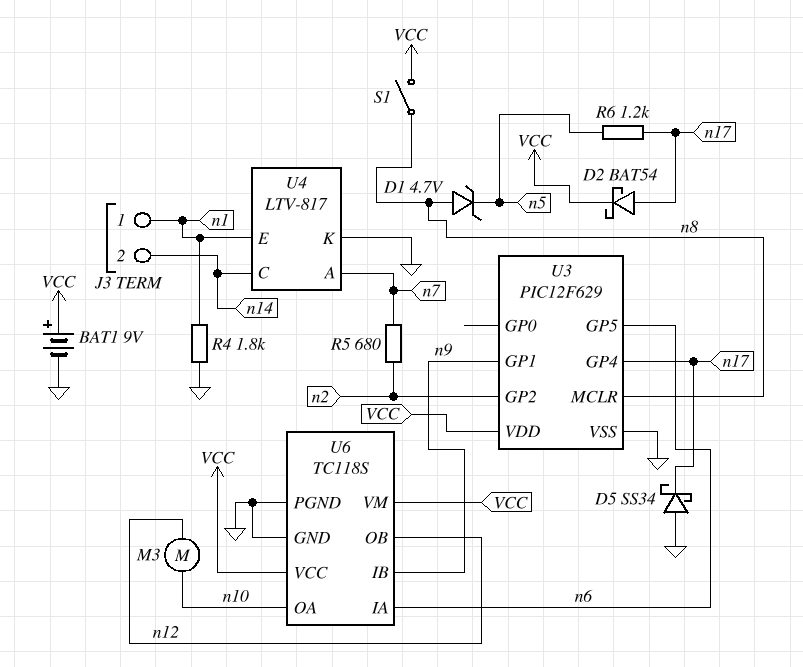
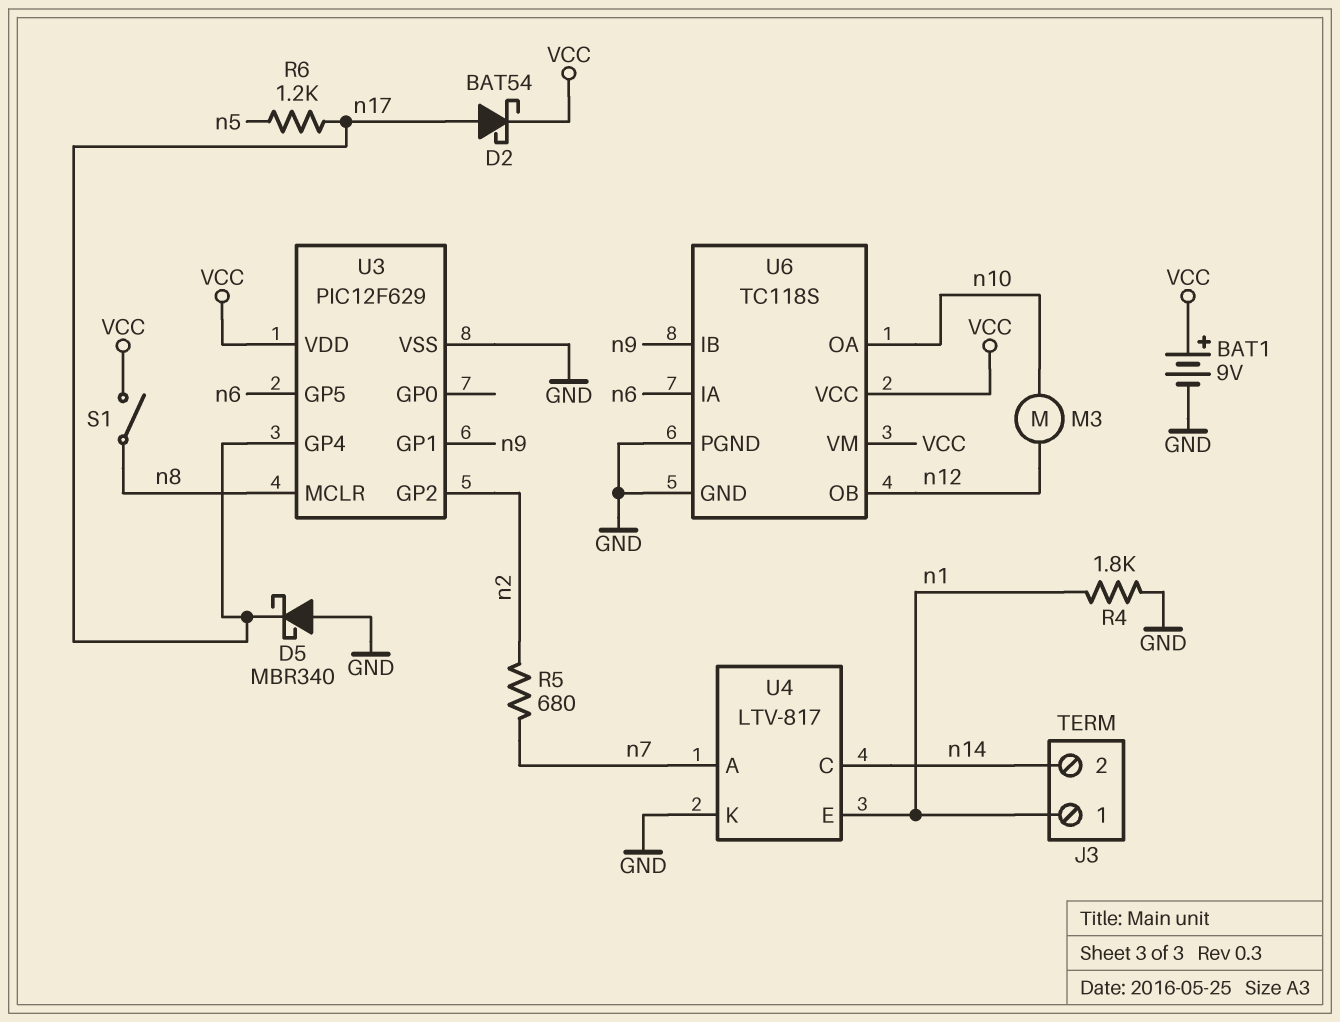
D1: zener 4.7V (A n8, K n5) -> none
D5: schottky SS34 (A GND, K n17) -> schottky MBR340 (A GND, K n17)

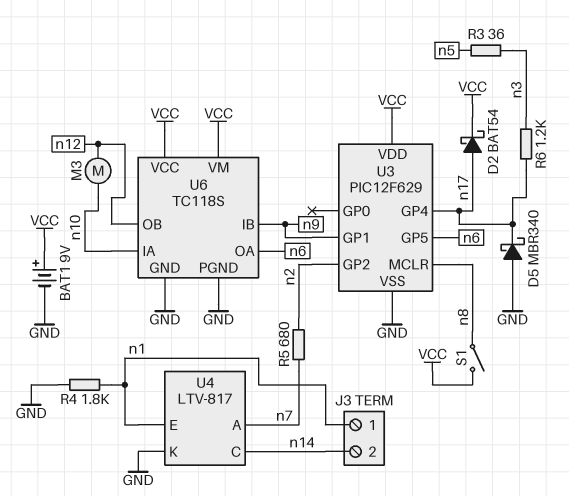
R3: none -> 36 (n3, n5)
R6: 1.2k (n5, n17) -> 1.2k (n3, n17)
U6 pin IA: n6 -> n10
U6 pin OA: n10 -> n6

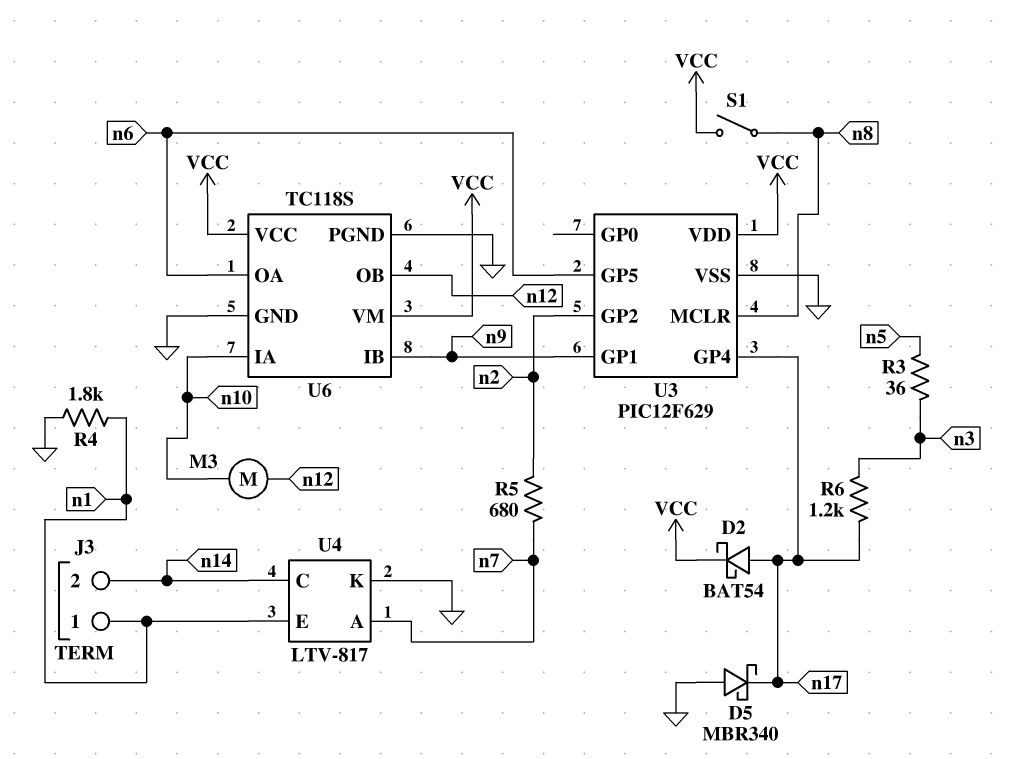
BAT1: 9V (plus VCC, minus GND) -> none

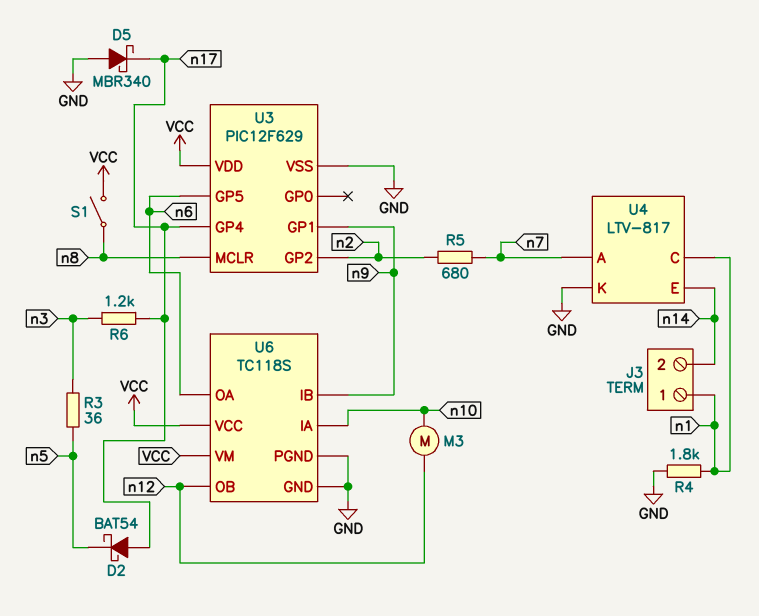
D2: schottky BAT54 (A n17, K VCC) -> schottky BAT54 (A n17, K n5)
U4 pin C: n14 -> n1
U4 pin E: n1 -> n14

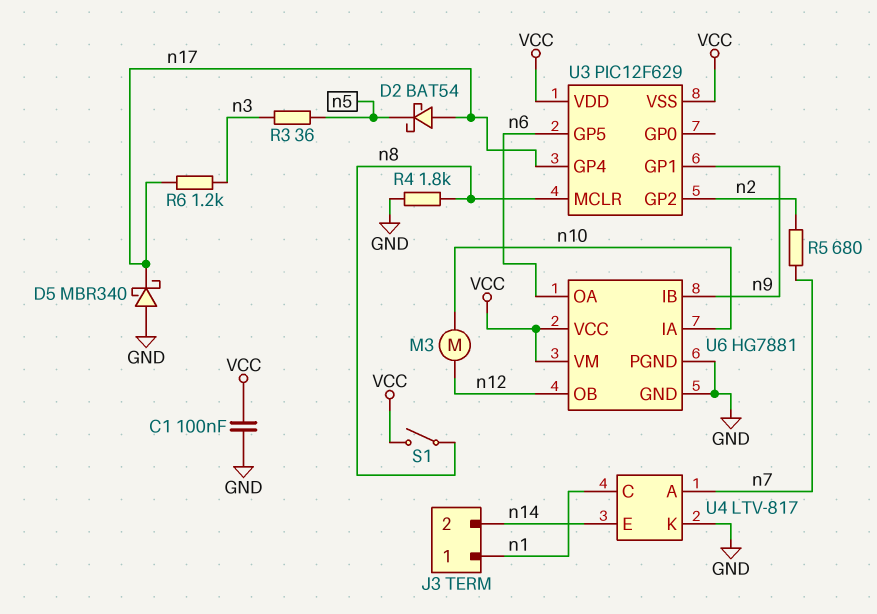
C1: none -> 100nF (GND, VCC)
R4: 1.8k (GND, n1) -> 1.8k (GND, n8)
U3 pin VSS: GND -> VCC
U6: TC118S -> HG7881

